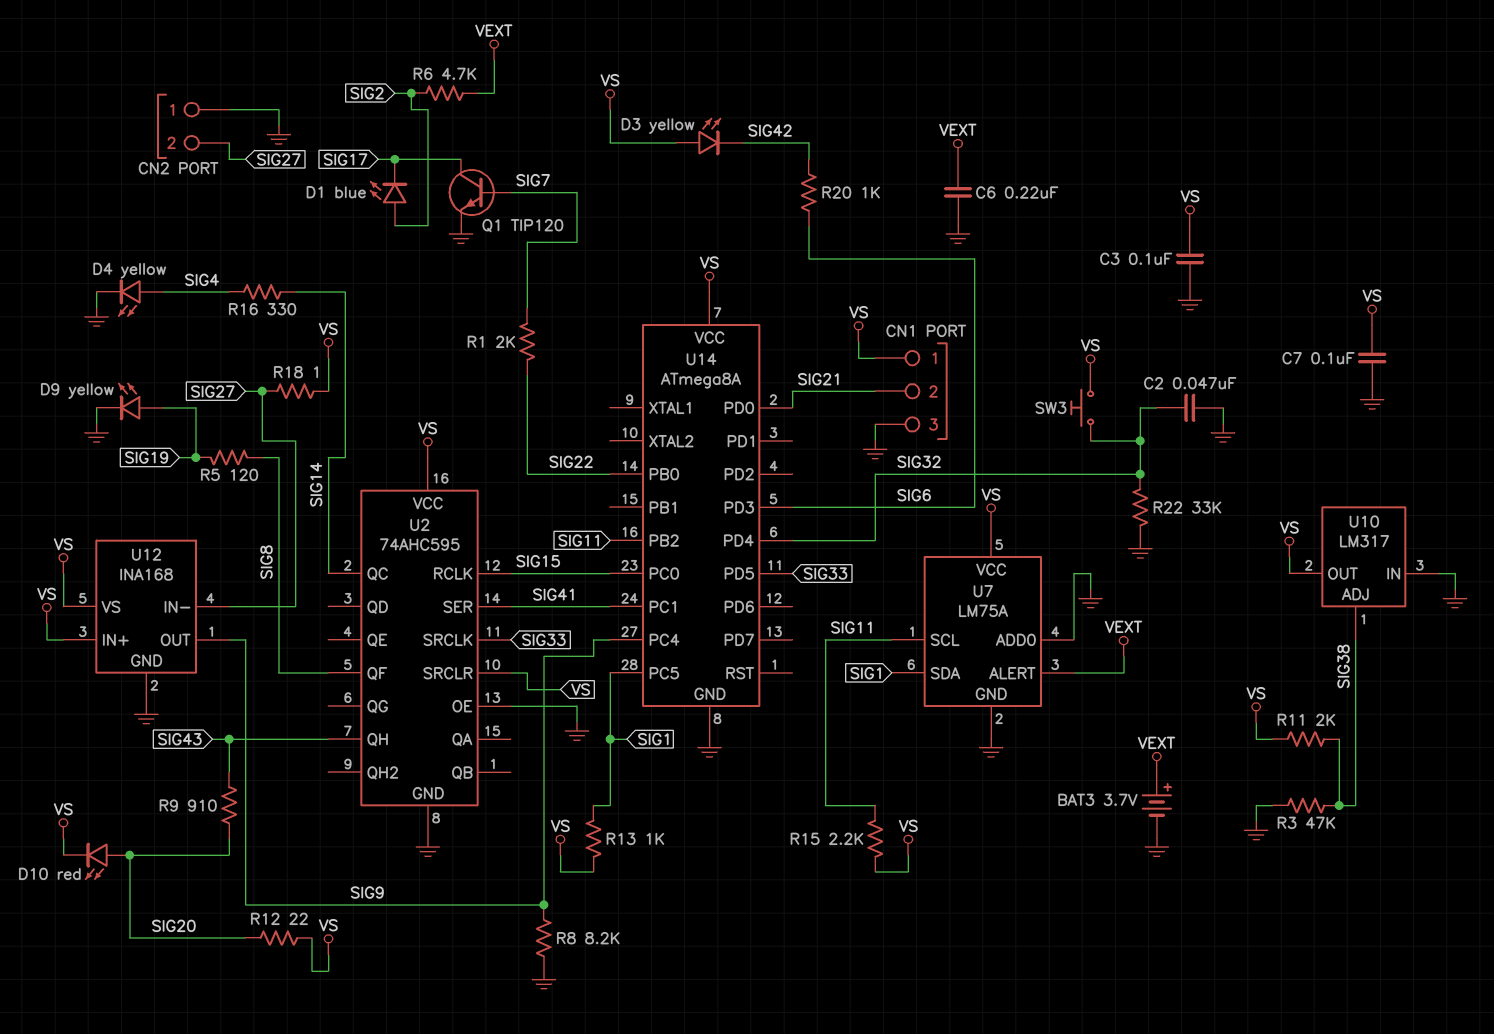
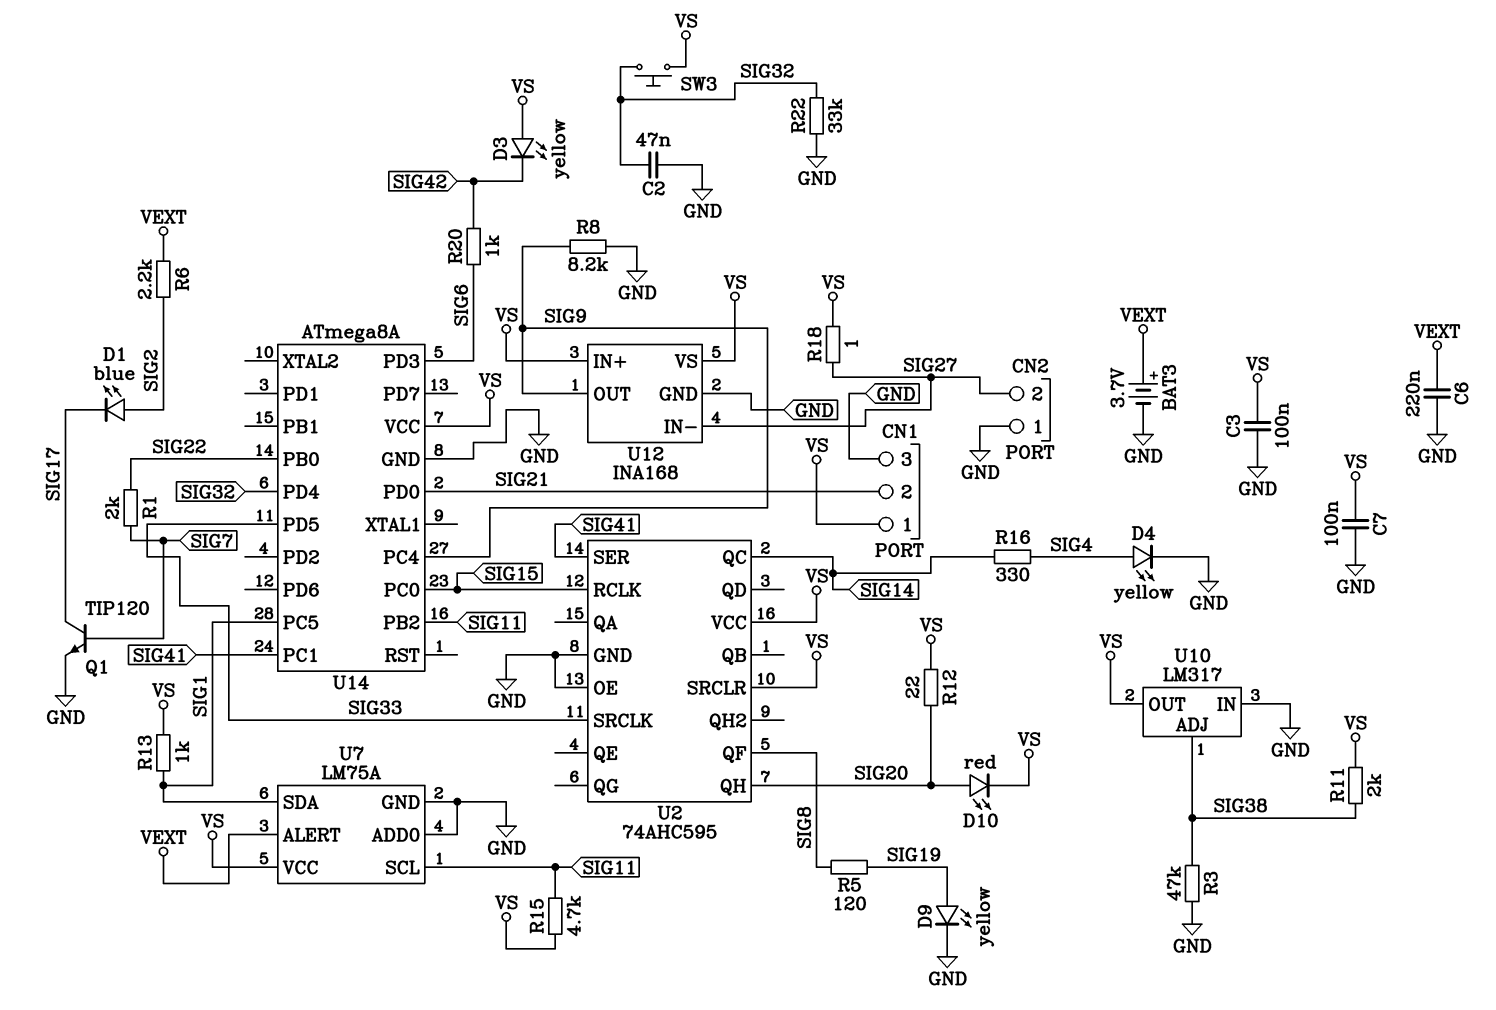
R6: 4.7k (SIG2, VEXT) -> 2.2k (SIG2, VEXT)
R9: 910 (SIG20, SIG43) -> none
R15: 2.2k (SIG11, VS) -> 4.7k (SIG11, VS)
U2 pin QH: SIG43 -> SIG20

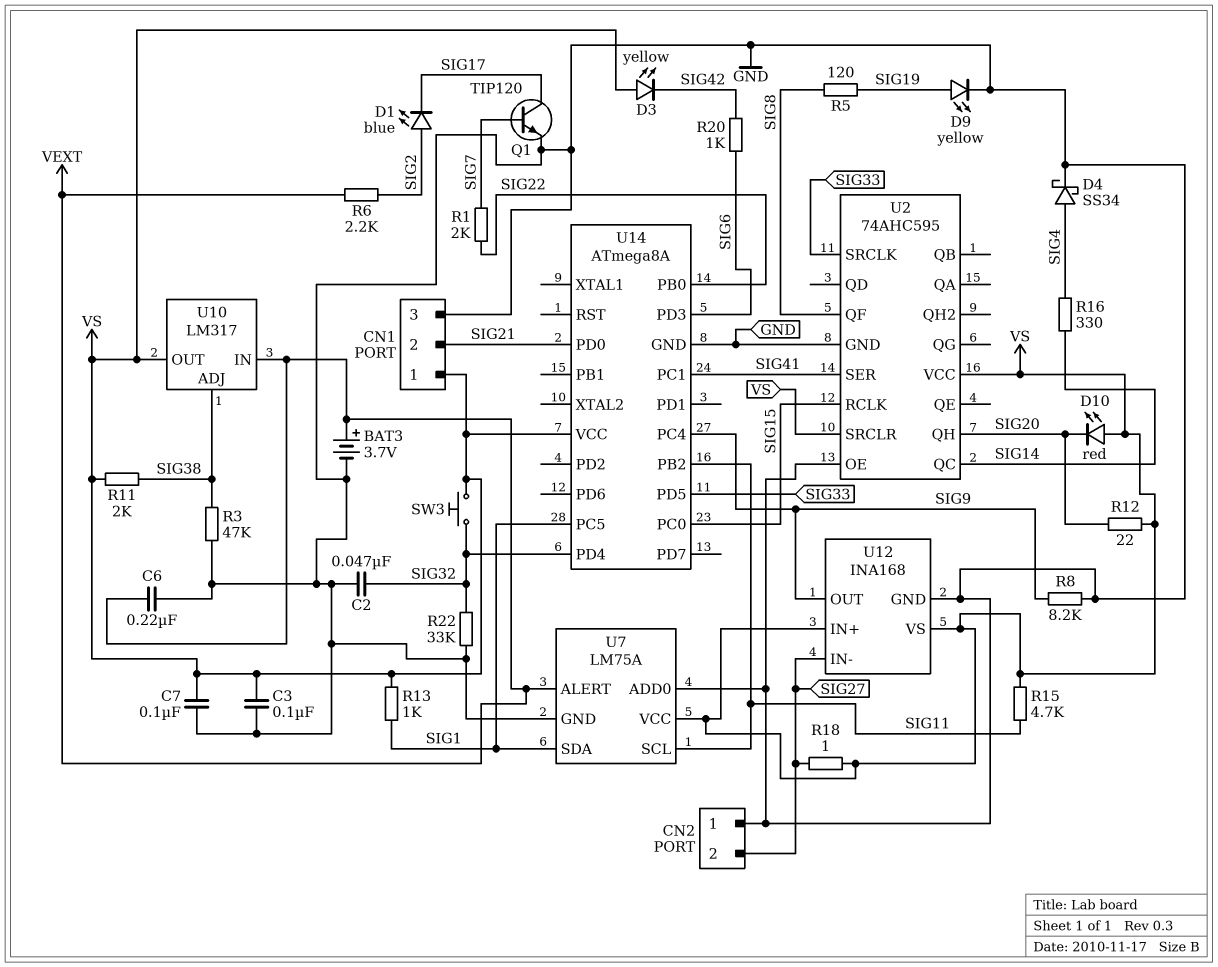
D4: LED yellow (A SIG4, K GND) -> schottky SS34 (A SIG4, K GND)
D10: LED red (A SIG20, K VS) -> LED red (A VS, K SIG20)
U10 pin IN: GND -> VEXT

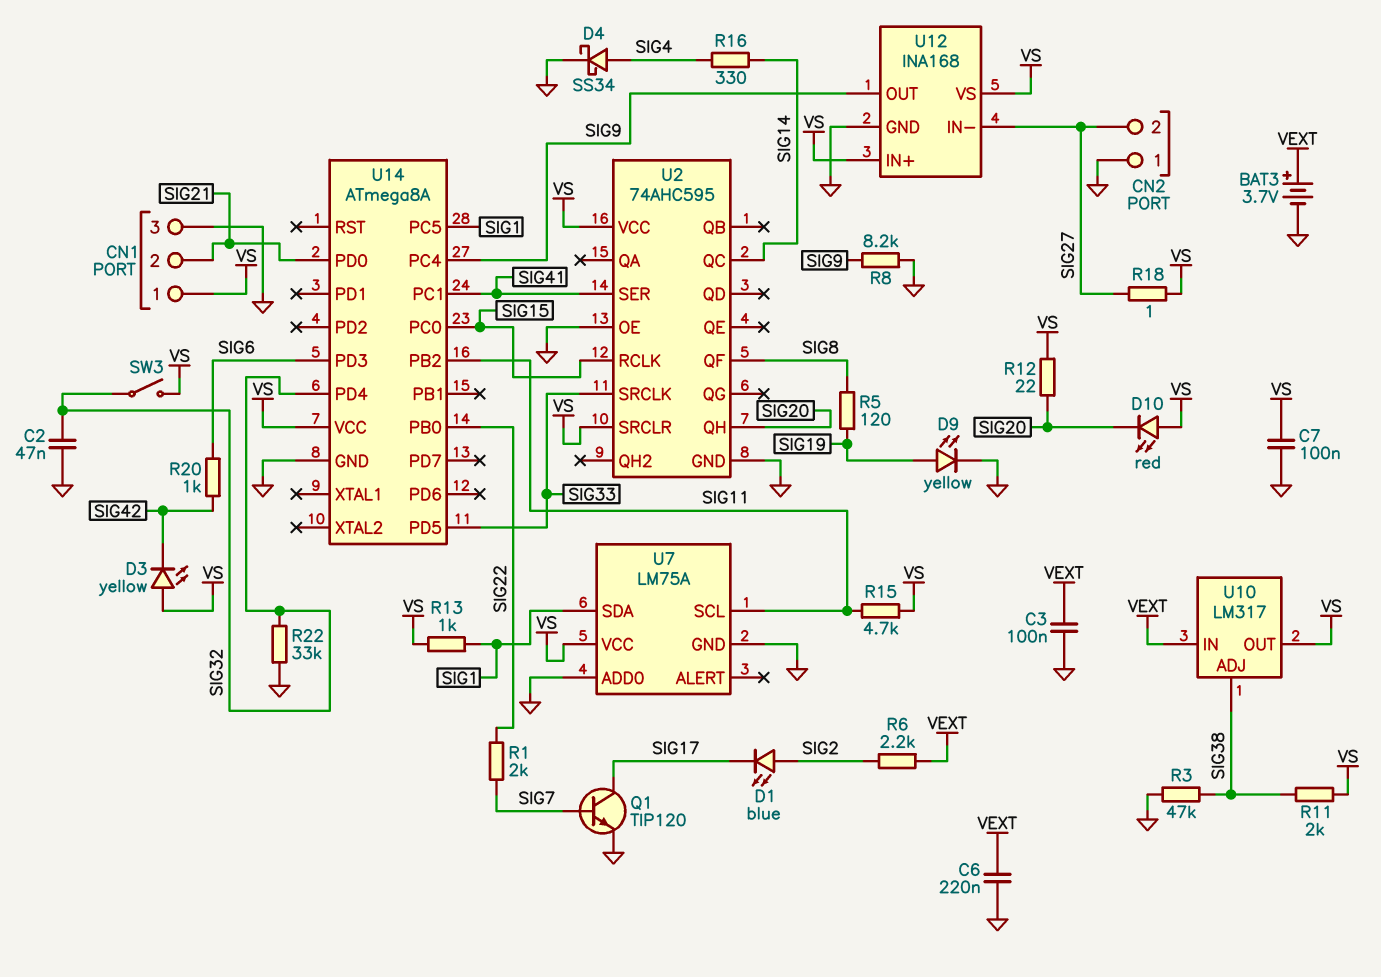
C3: 100nF (GND, VS) -> 100nF (GND, VEXT)
SW3: button (SIG32, VS) -> switch (SIG32, VS)
U7 pin ALERT: VEXT -> none

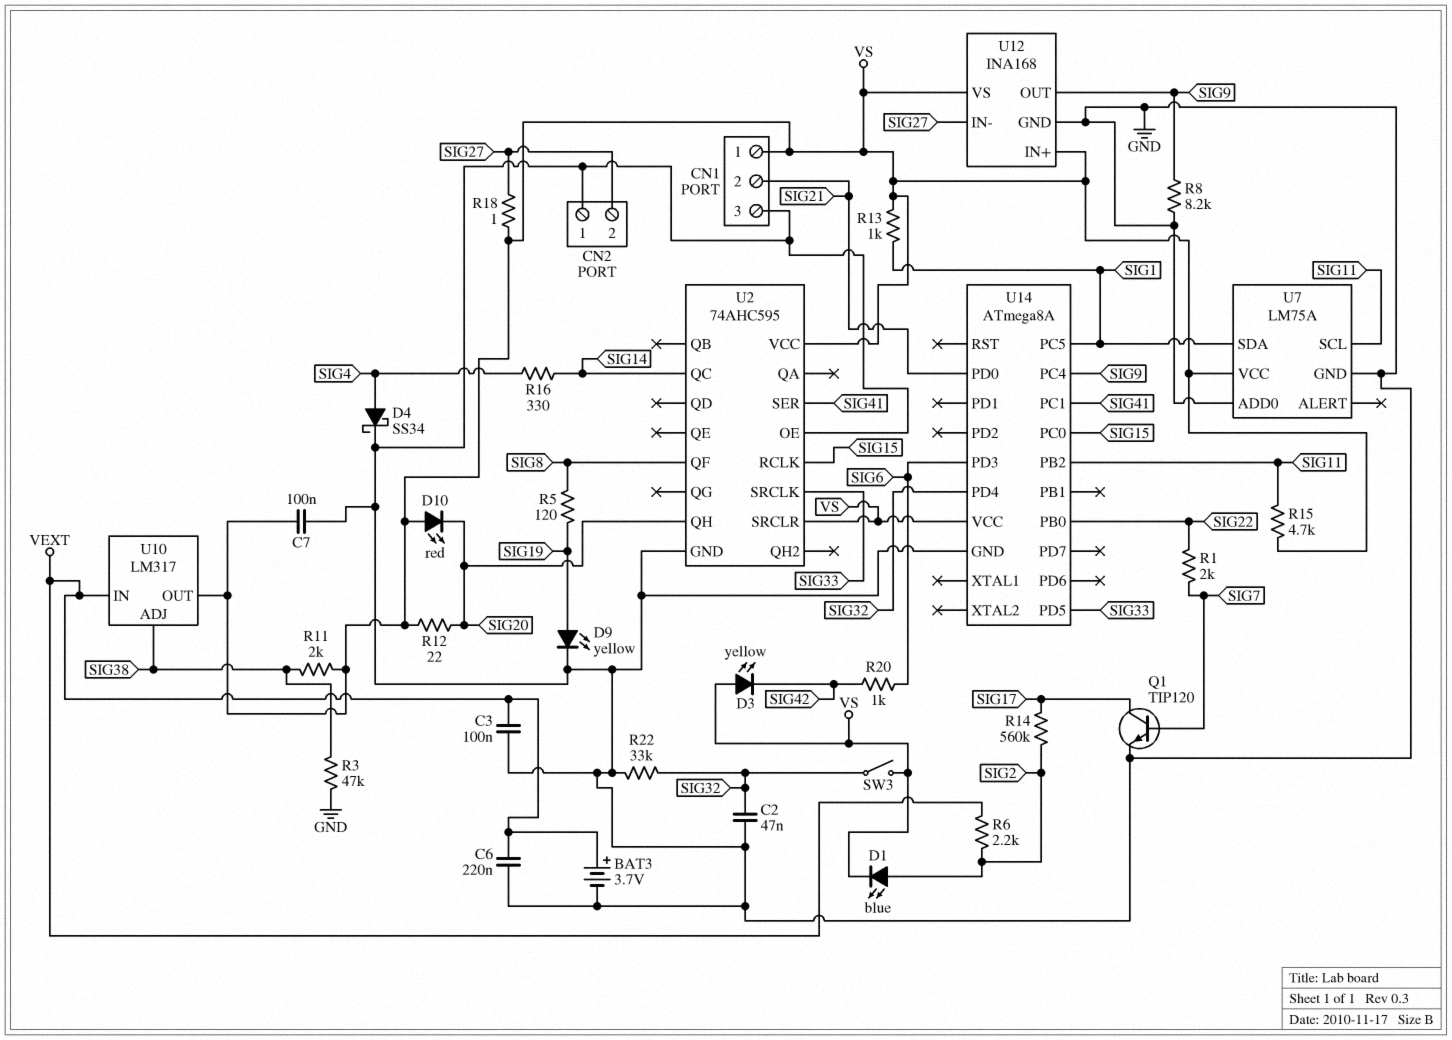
D1: LED blue (A SIG2, K SIG17) -> LED blue (A SIG2, K VS)
R14: none -> 560k (SIG2, SIG17)

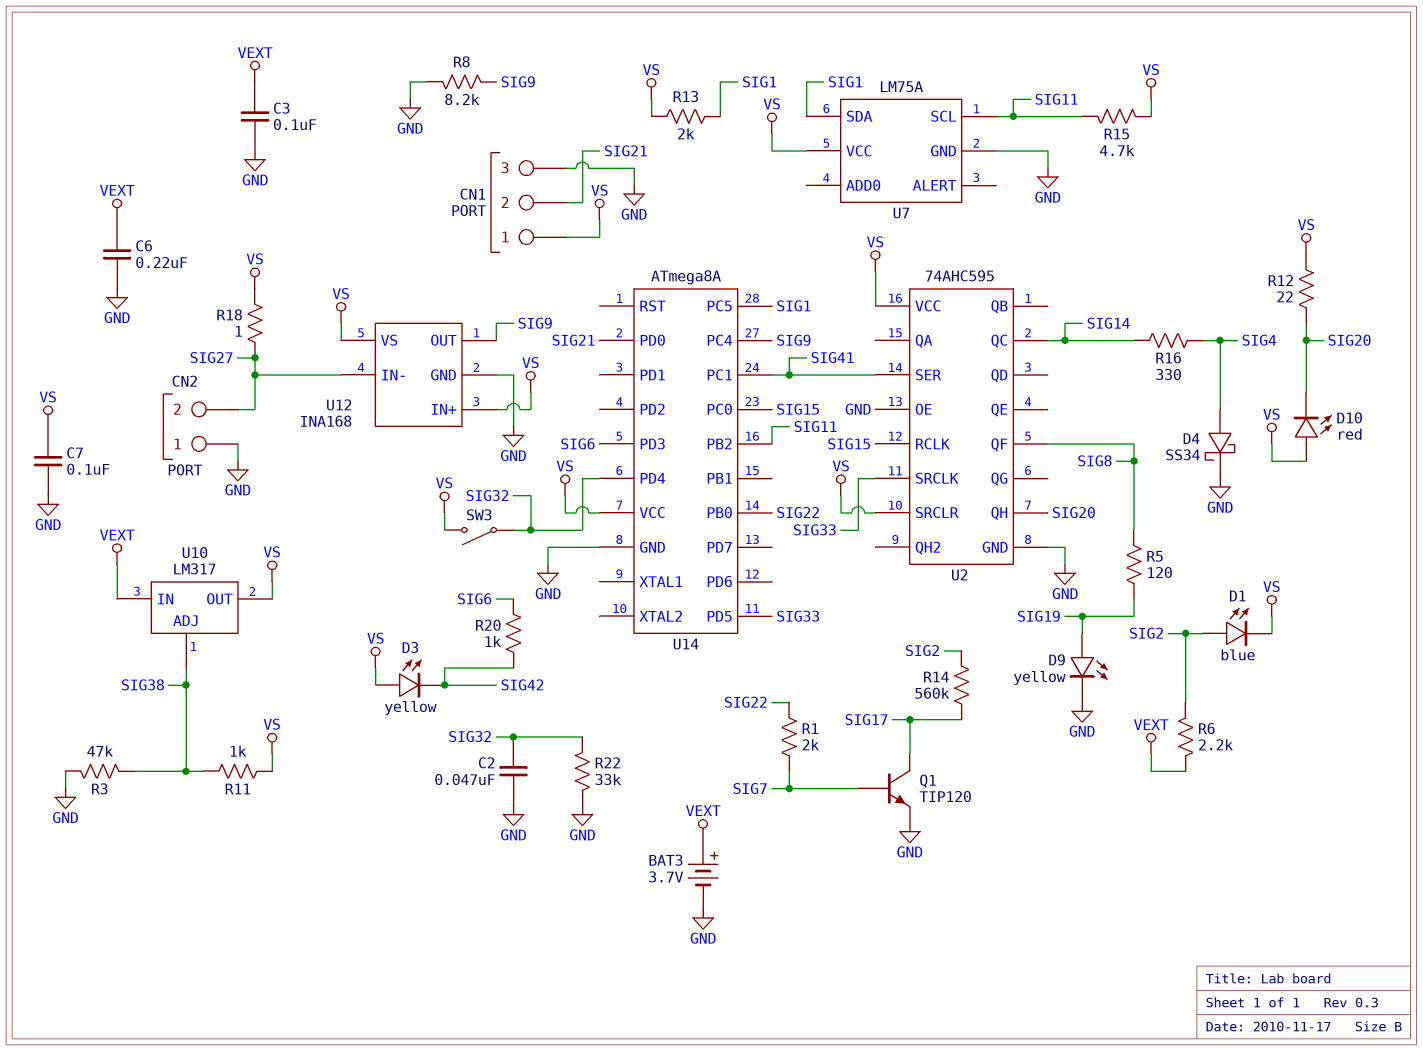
R11: 2k (SIG38, VS) -> 1k (SIG38, VS)
R13: 1k (SIG1, VS) -> 2k (SIG1, VS)
U7 pin ADD0: GND -> none

